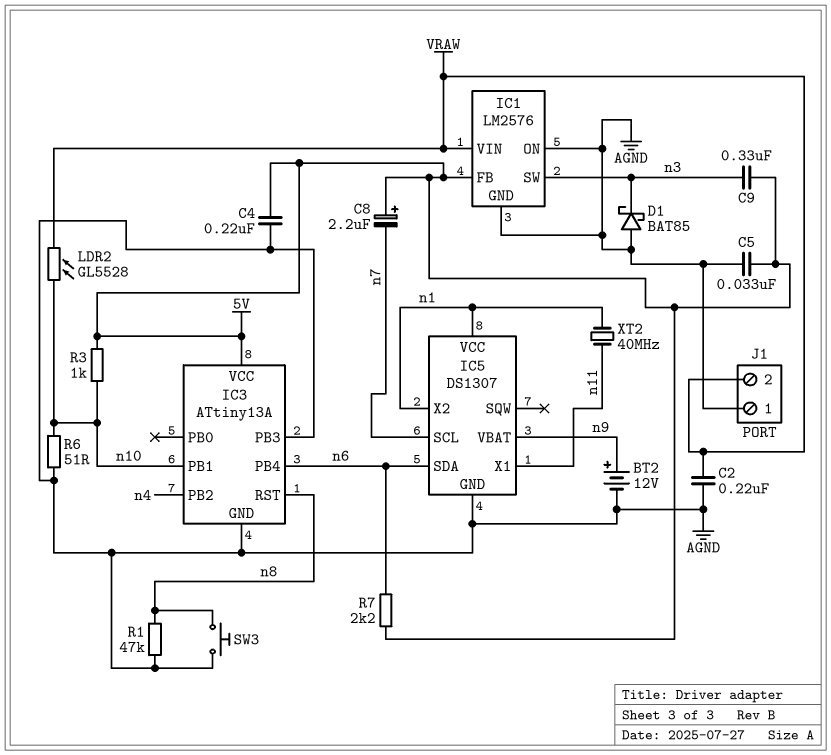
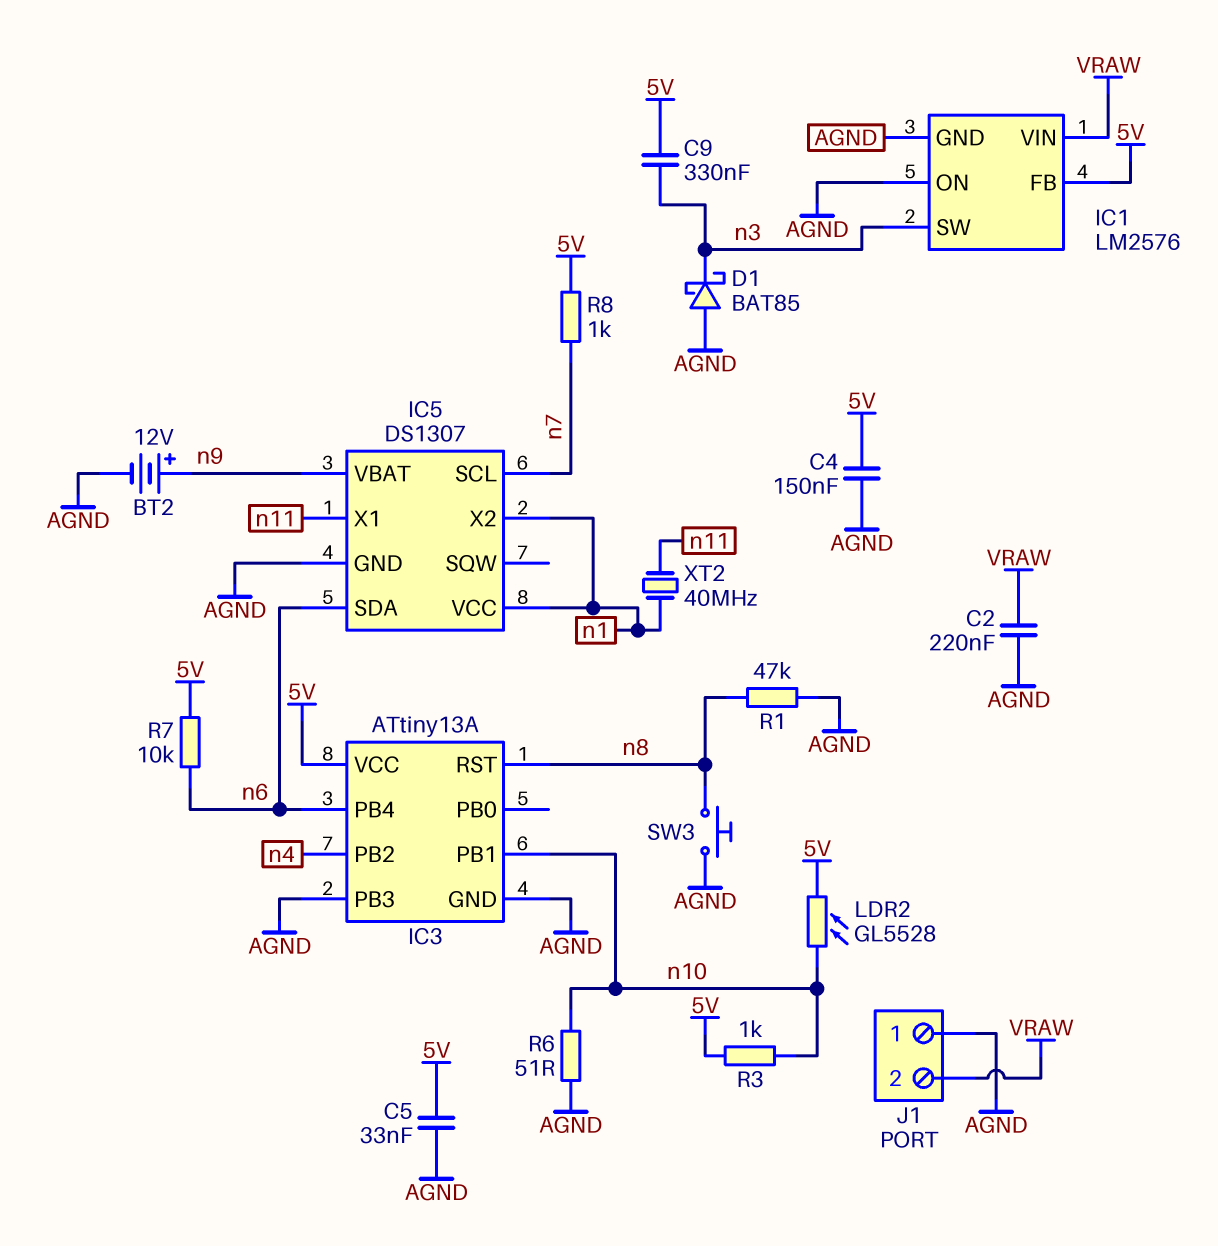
C4: 220nF (5V, AGND) -> 150nF (5V, AGND)
C8: 2.2uF (plus 5V, minus n7) -> none
LDR2: GL5528 (VRAW, n10) -> GL5528 (5V, n10)
R7: 2.2k (5V, n6) -> 10k (5V, n6)
R8: none -> 1k (5V, n7)

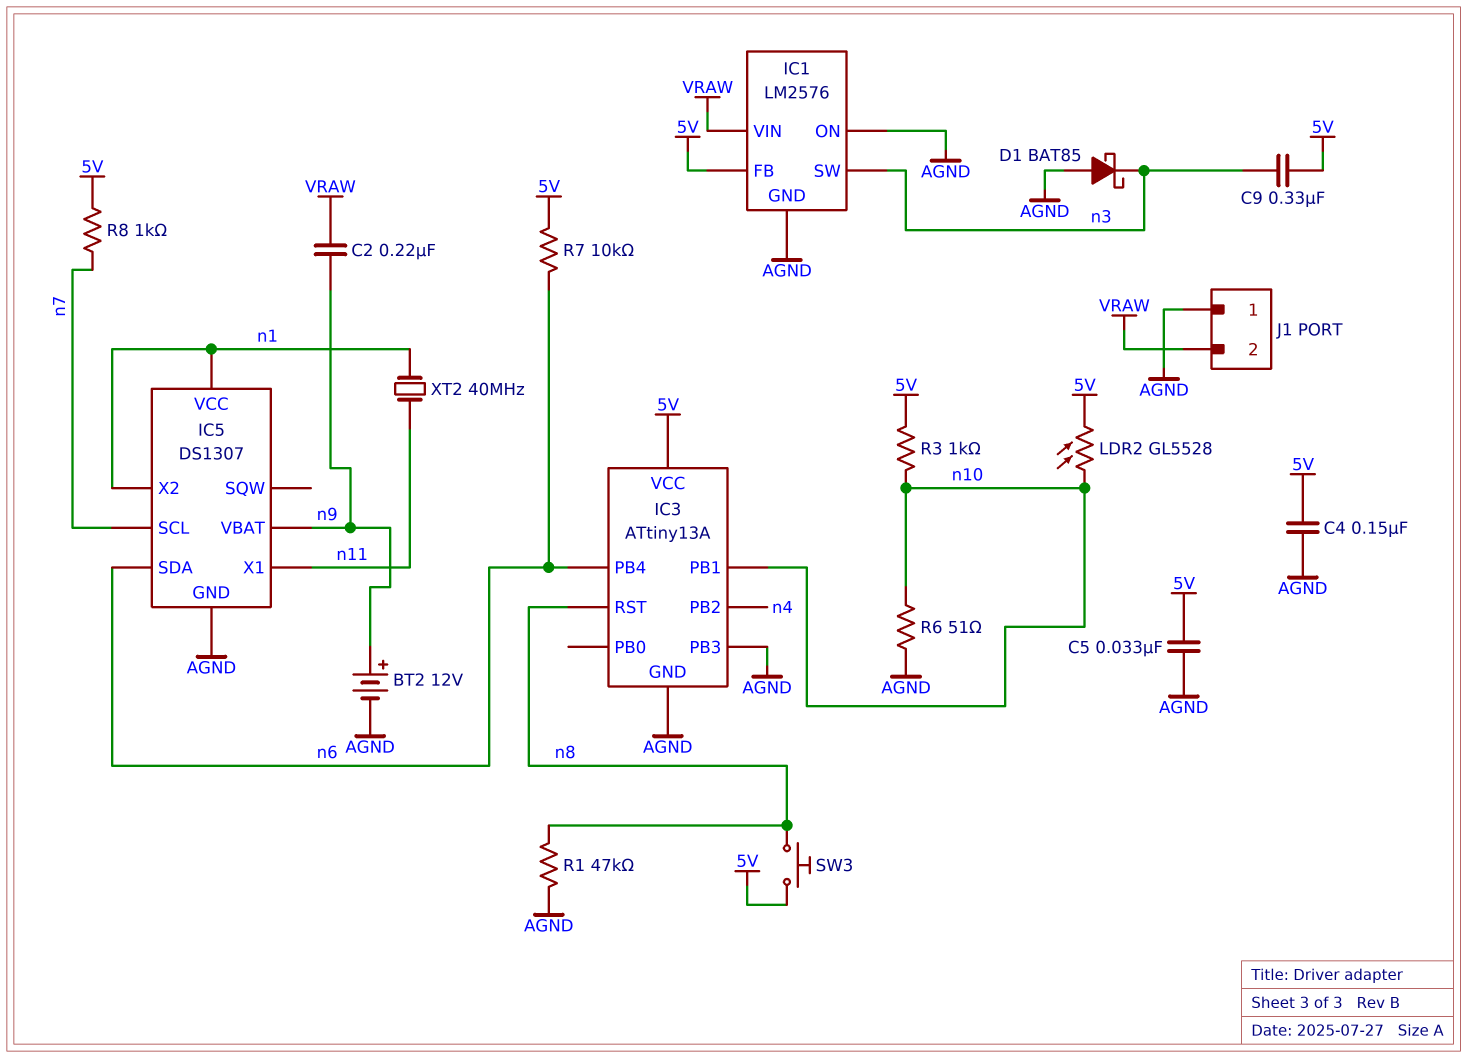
C2: 220nF (AGND, VRAW) -> 220nF (VRAW, n9)
SW3: button (AGND, n8) -> button (5V, n8)

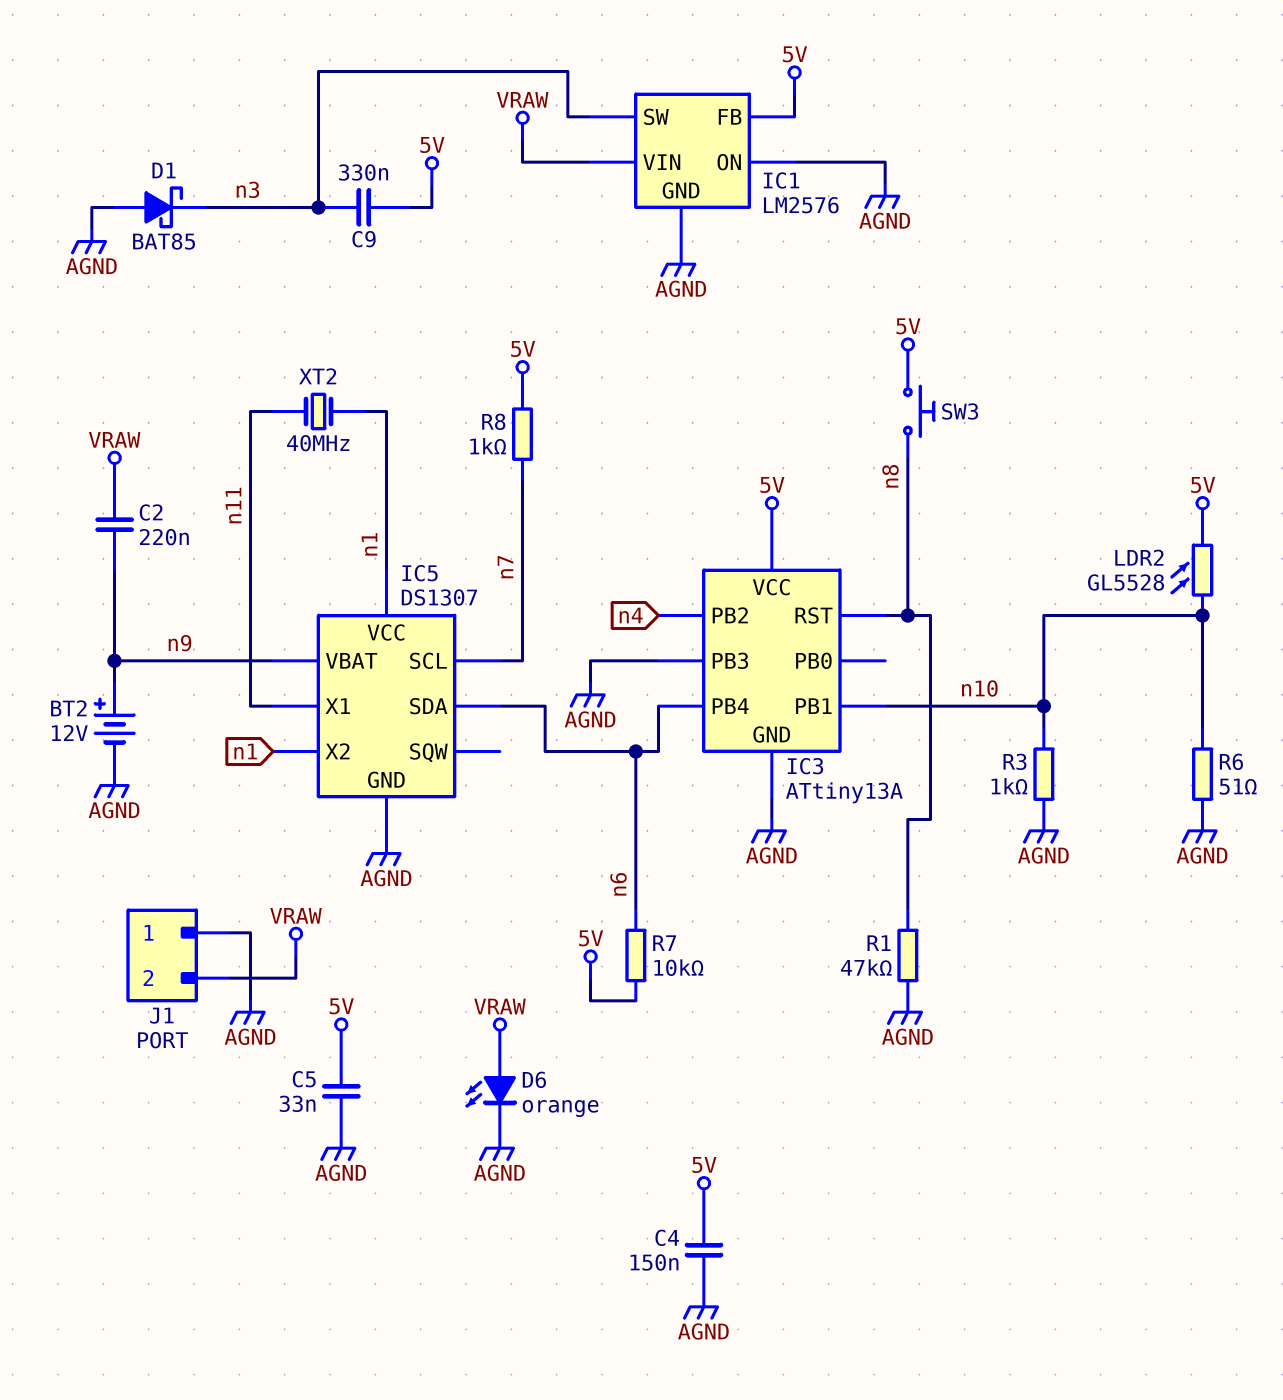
D6: none -> LED orange (A VRAW, K AGND)
R3: 1k (5V, n10) -> 1k (AGND, n10)

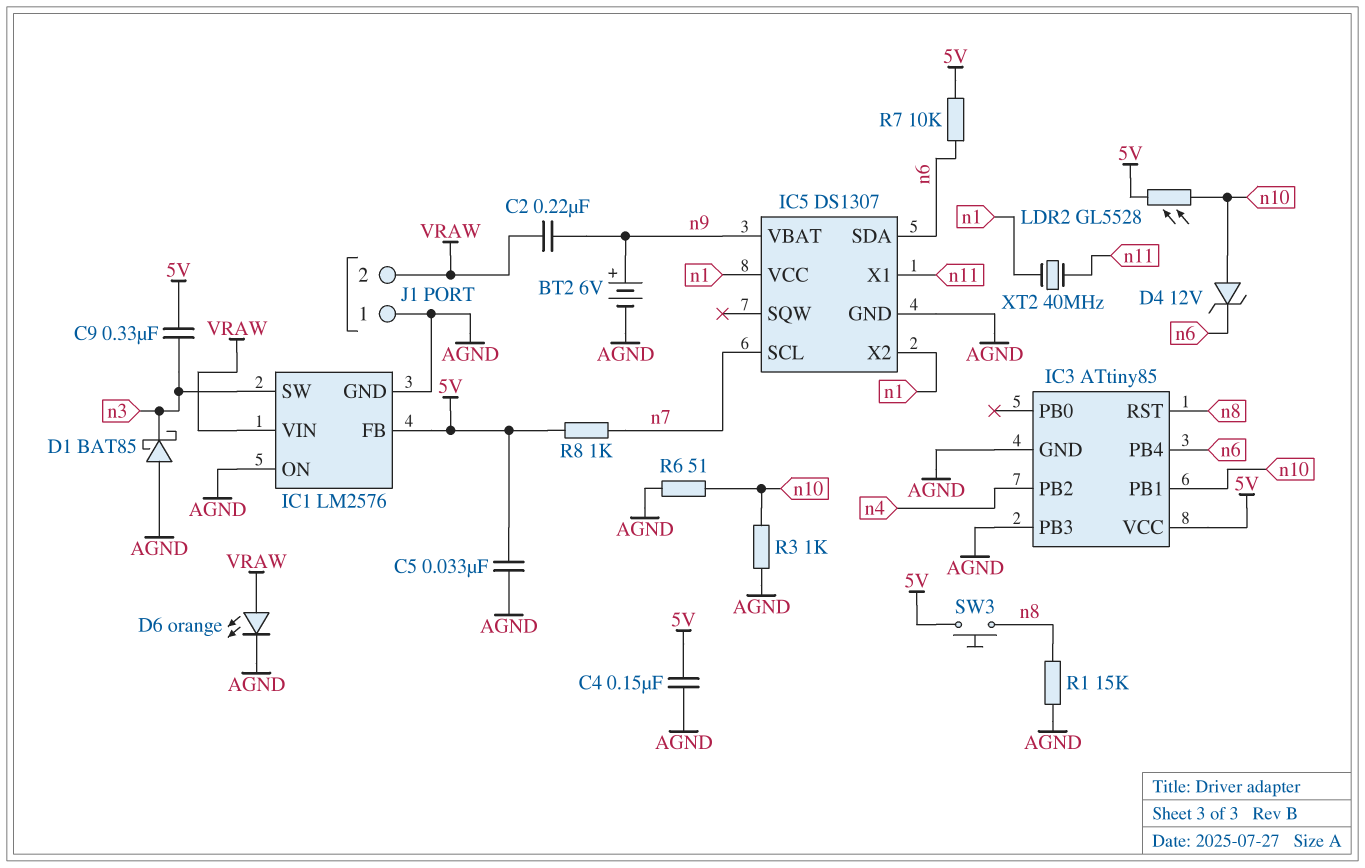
BT2: 12V (plus n9, minus AGND) -> 6V (plus n9, minus AGND)
D4: none -> zener 12V (A n10, K n6)
IC3: ATtiny13A -> ATtiny85
R1: 47k (AGND, n8) -> 15k (AGND, n8)

